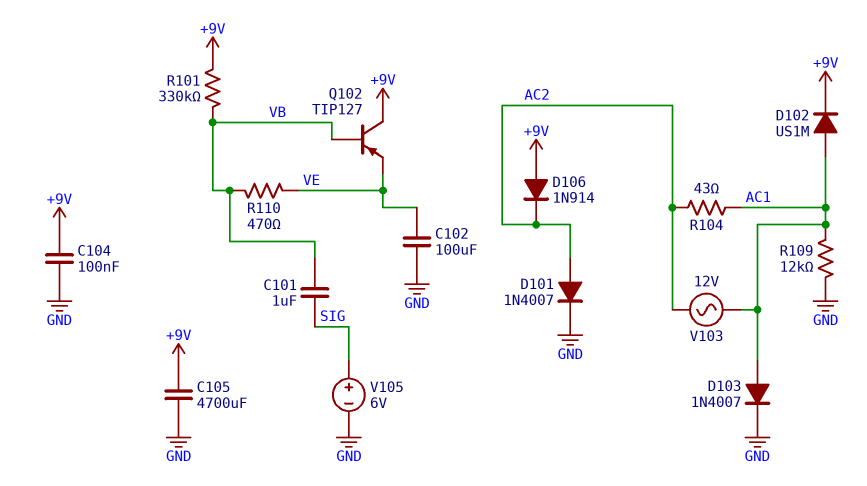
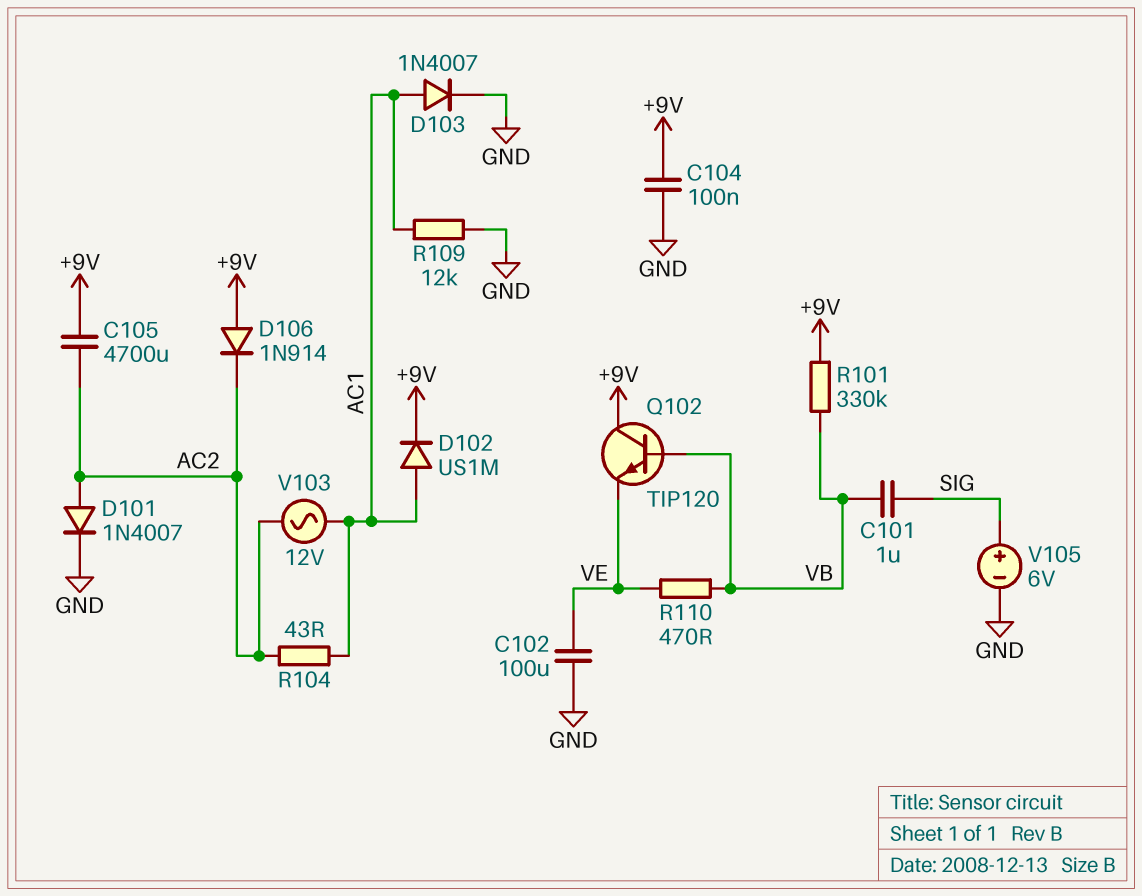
C105: 4700uF (+9V, GND) -> 4700uF (+9V, AC2)
Q102: PNP TIP127 (B VB, C +9V, E VE) -> NPN TIP120 (B VB, C +9V, E VE)

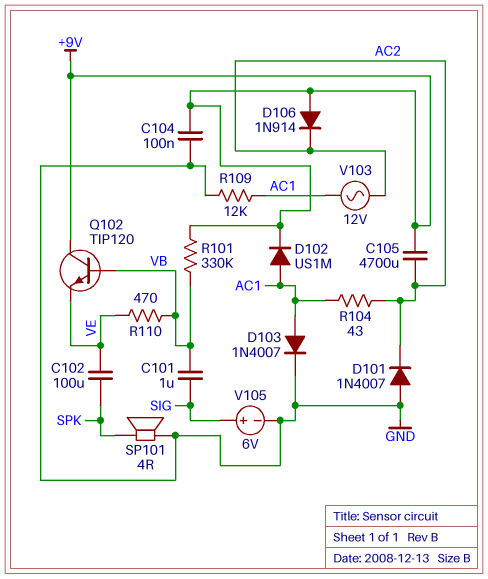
C102: 100uF (GND, VE) -> 100uF (SPK, VE)
D101: diode 1N4007 (A AC2, K GND) -> diode 1N4007 (A GND, K AC2)
SP101: none -> speaker 4R (GND, SPK)

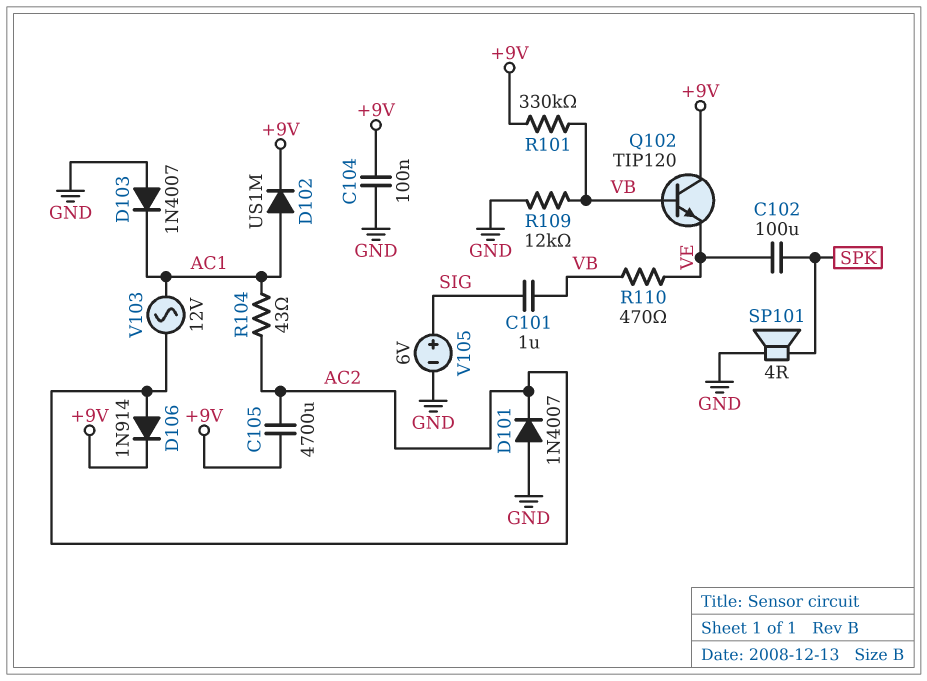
D103: diode 1N4007 (A AC1, K GND) -> diode 1N4007 (A GND, K AC1)
D106: diode 1N914 (A +9V, K AC2) -> diode 1N914 (A AC2, K +9V)
R109: 12k (AC1, GND) -> 12k (GND, VB)

